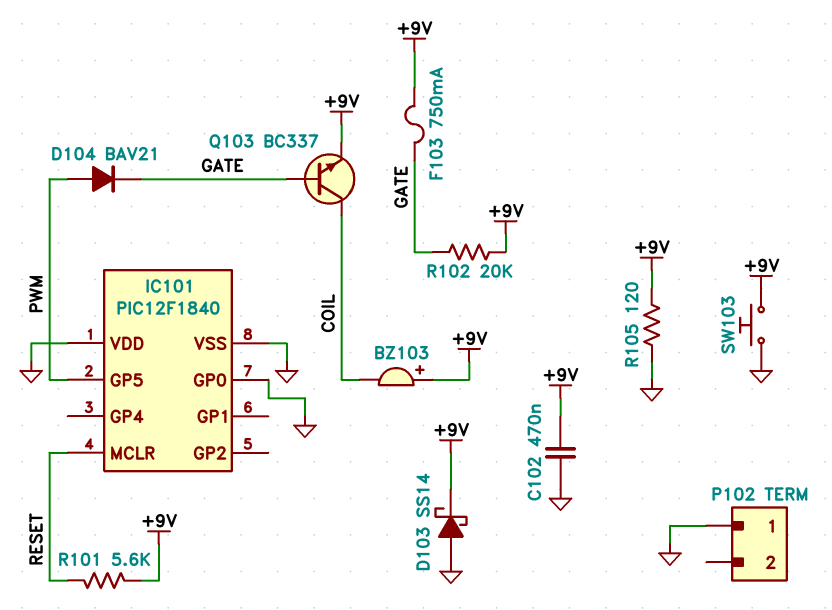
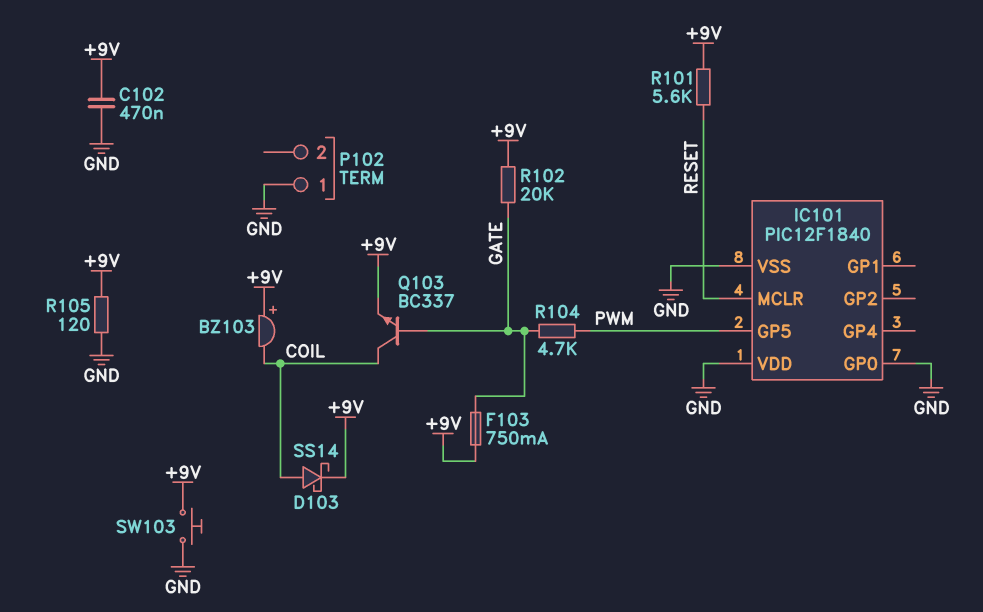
D103: schottky SS14 (A GND, K +9V) -> schottky SS14 (A COIL, K +9V)
D104: diode BAV21 (A PWM, K GATE) -> none
R104: none -> 4.7k (GATE, PWM)

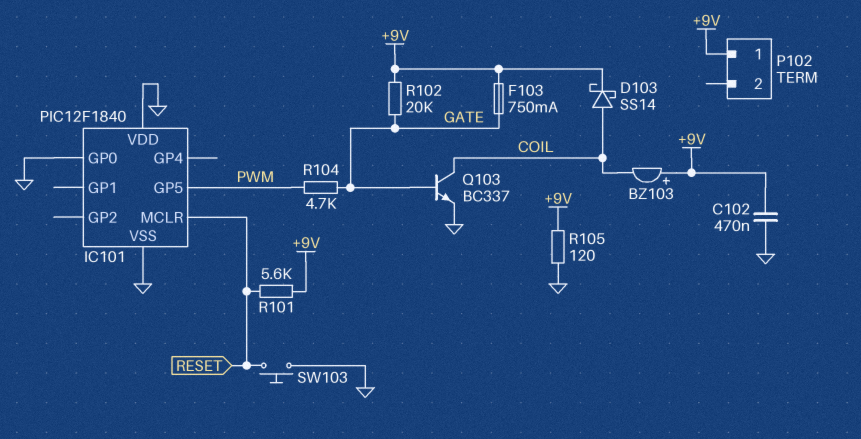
P102 pin 1: GND -> +9V
Q103: NPN BC337 (B GATE, C COIL, E +9V) -> NPN BC337 (B GATE, C COIL, E GND)
SW103: button (+9V, GND) -> button (GND, RESET)

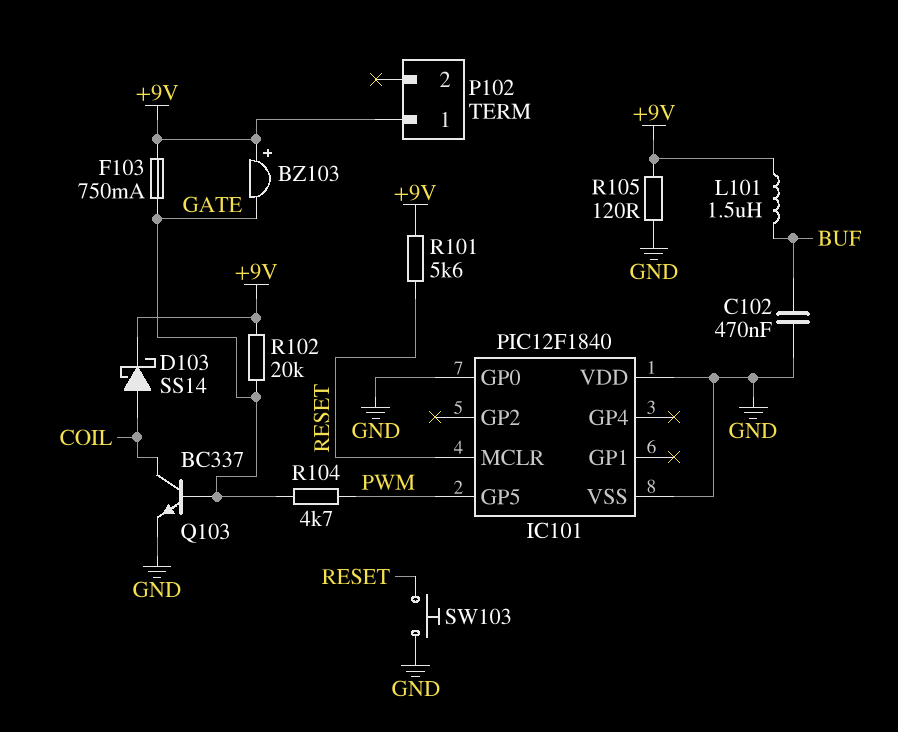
BZ103: buzzer (plus +9V, minus COIL) -> buzzer (plus +9V, minus GATE)
C102: 470nF (+9V, GND) -> 470nF (BUF, GND)
L101: none -> 1.5uH (+9V, BUF)

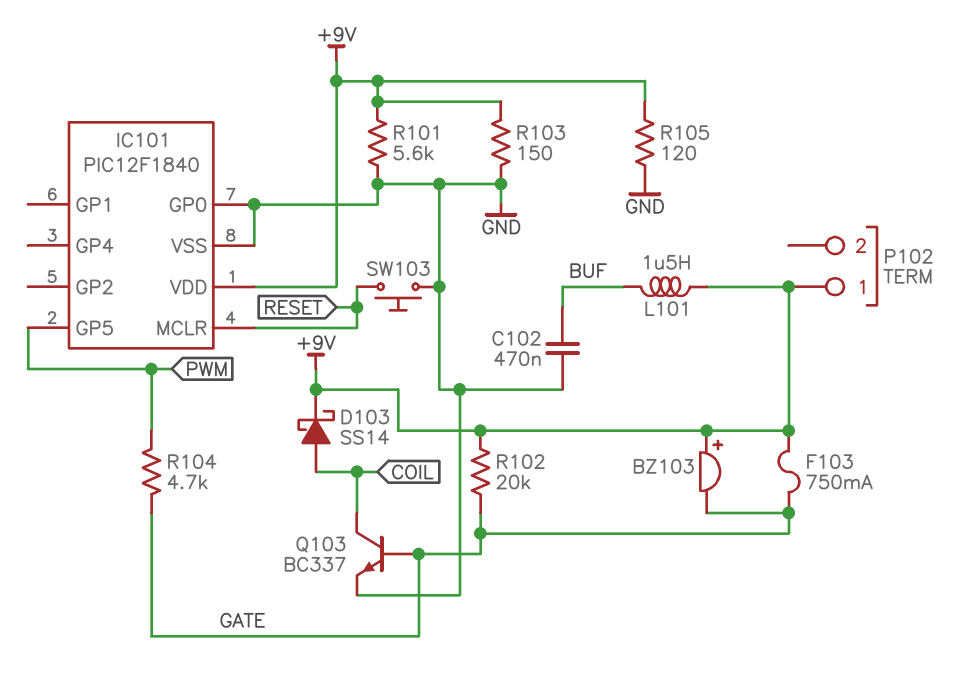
IC101 pin VDD: GND -> +9V
R101: 5.6k (+9V, RESET) -> 5.6k (+9V, GND)
R103: none -> 150 (+9V, GND)

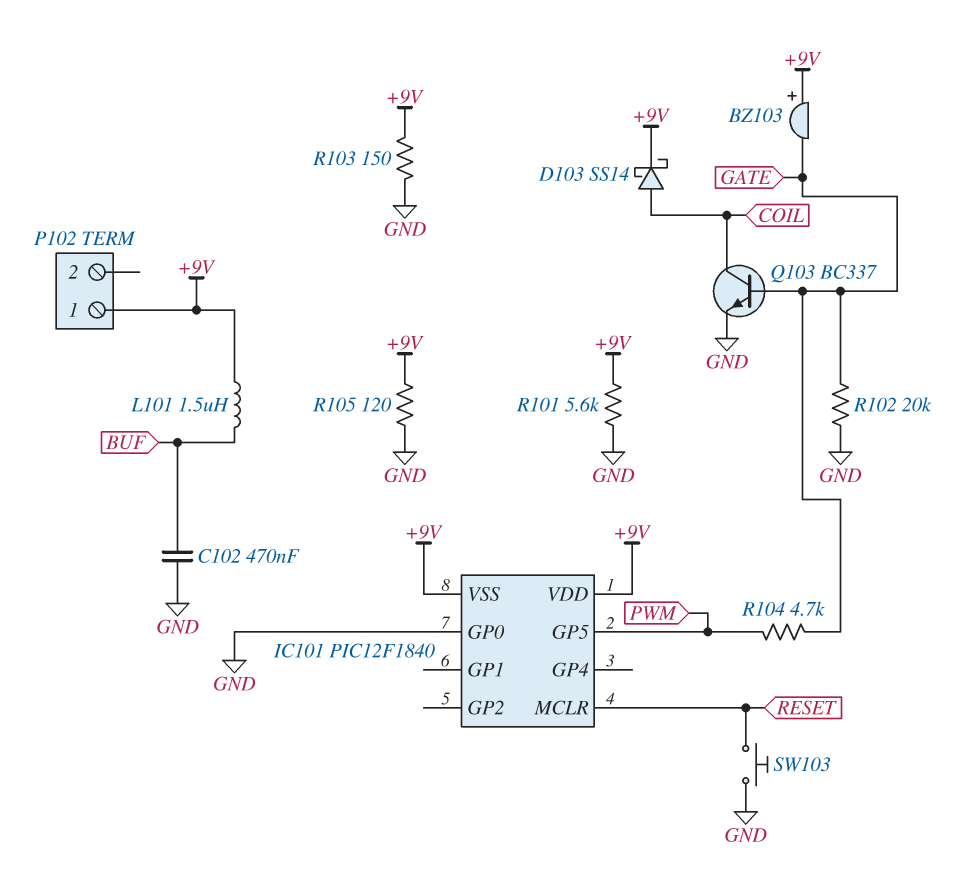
F103: 750mA (+9V, GATE) -> none
IC101 pin VSS: GND -> +9V
R102: 20k (+9V, GATE) -> 20k (GATE, GND)

